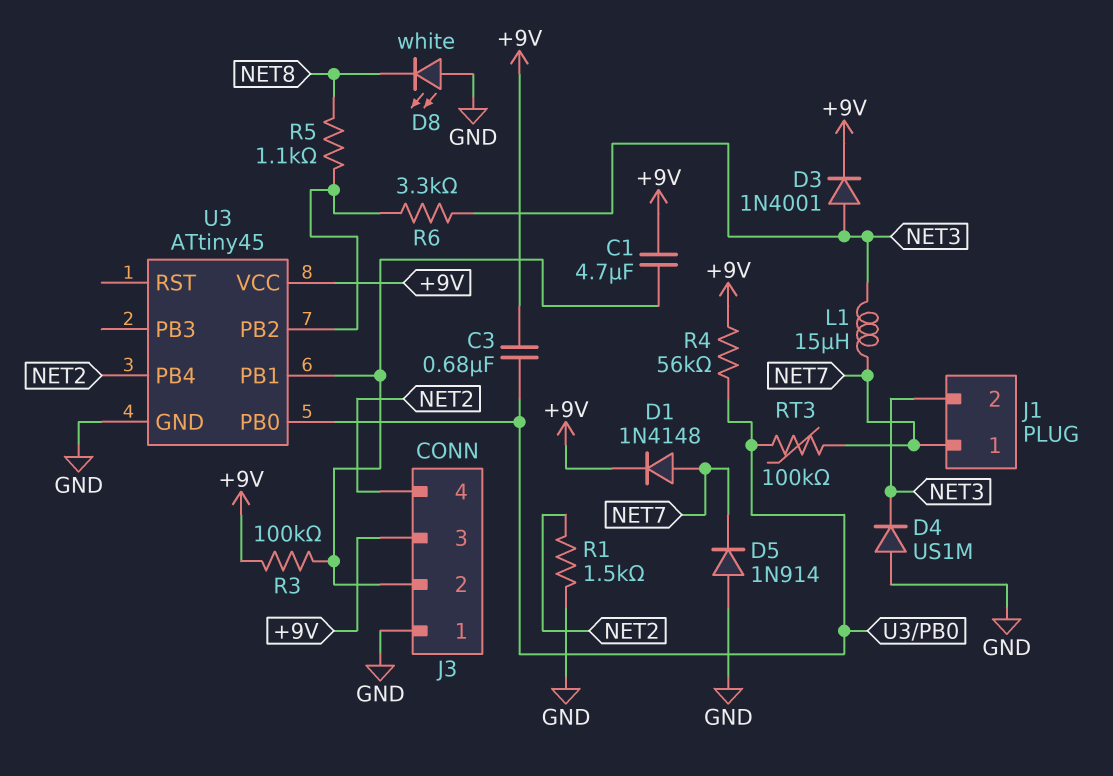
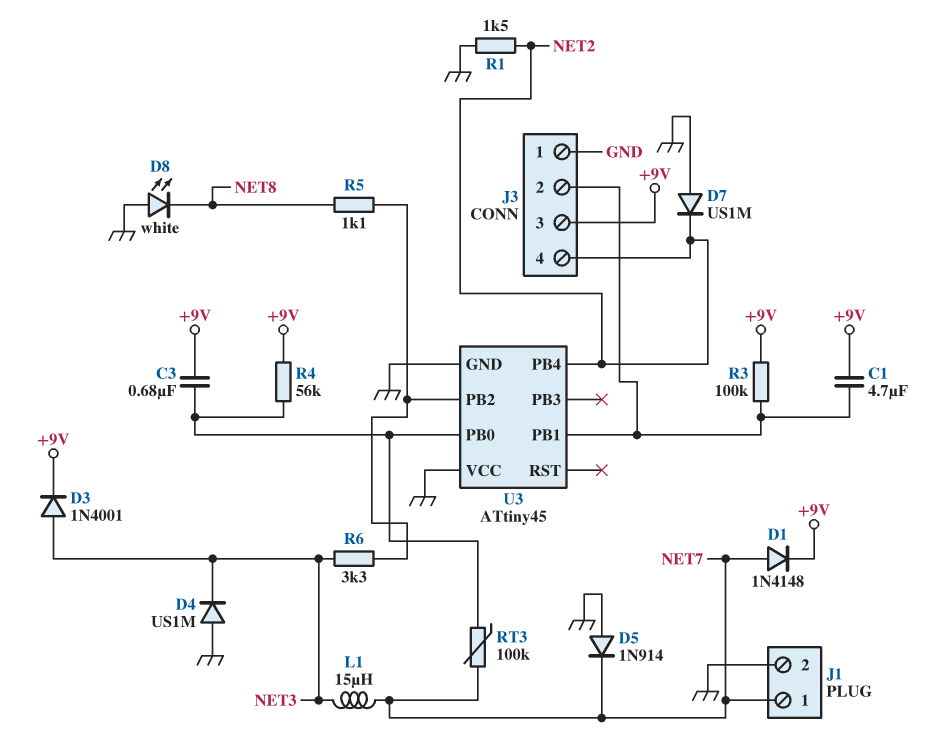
D7: none -> diode US1M (A GND, K NET2)
J1 pin 2: NET3 -> GND
U3 pin VCC: +9V -> GND

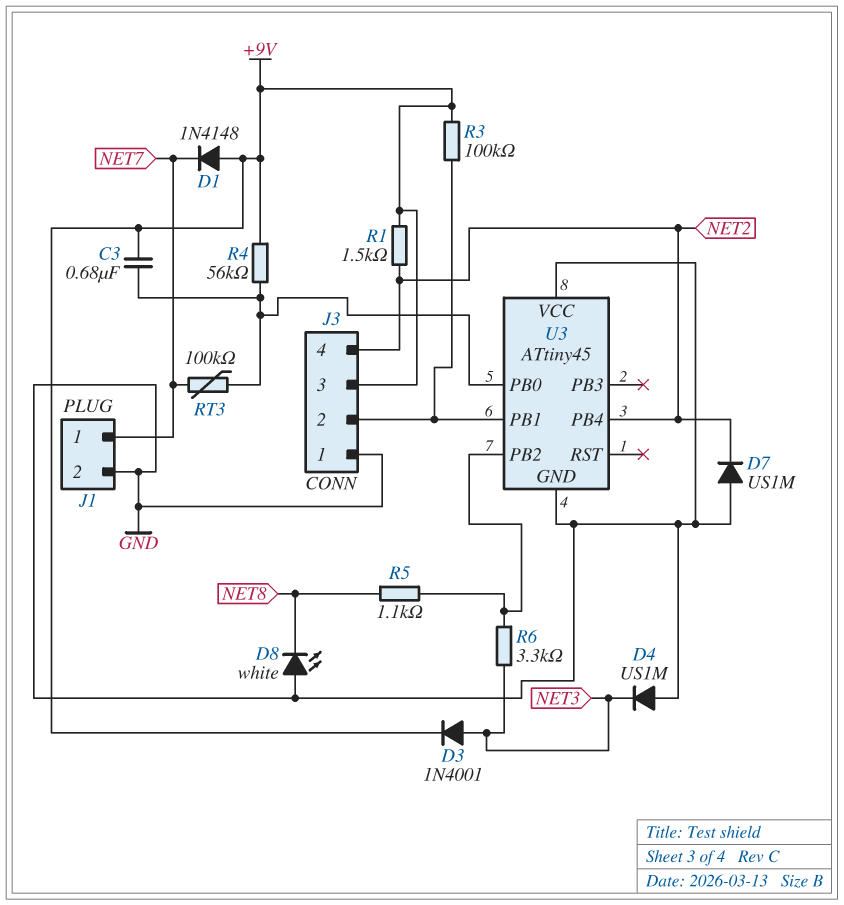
C1: 4.7uF (+9V, J3/2) -> none
D1: diode 1N4148 (A NET7, K +9V) -> diode 1N4148 (A +9V, K NET7)
D5: diode 1N914 (A GND, K NET7) -> none
L1: 15uH (NET3, NET7) -> none
R1: 1.5k (GND, NET2) -> 1.5k (+9V, NET2)

